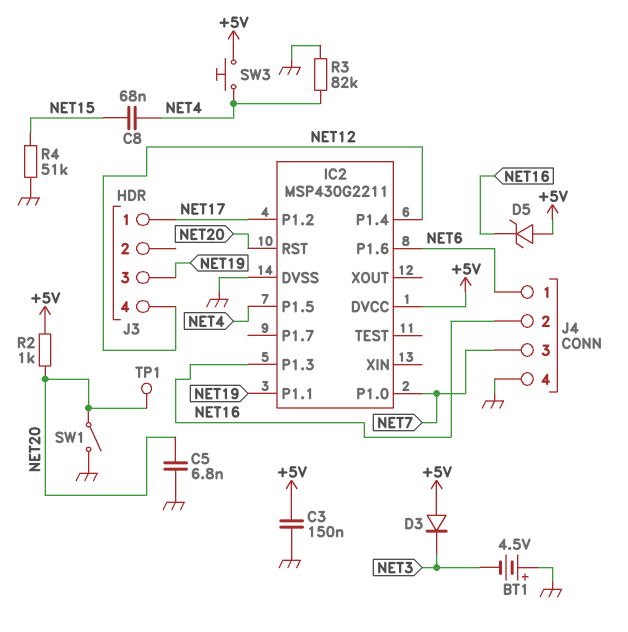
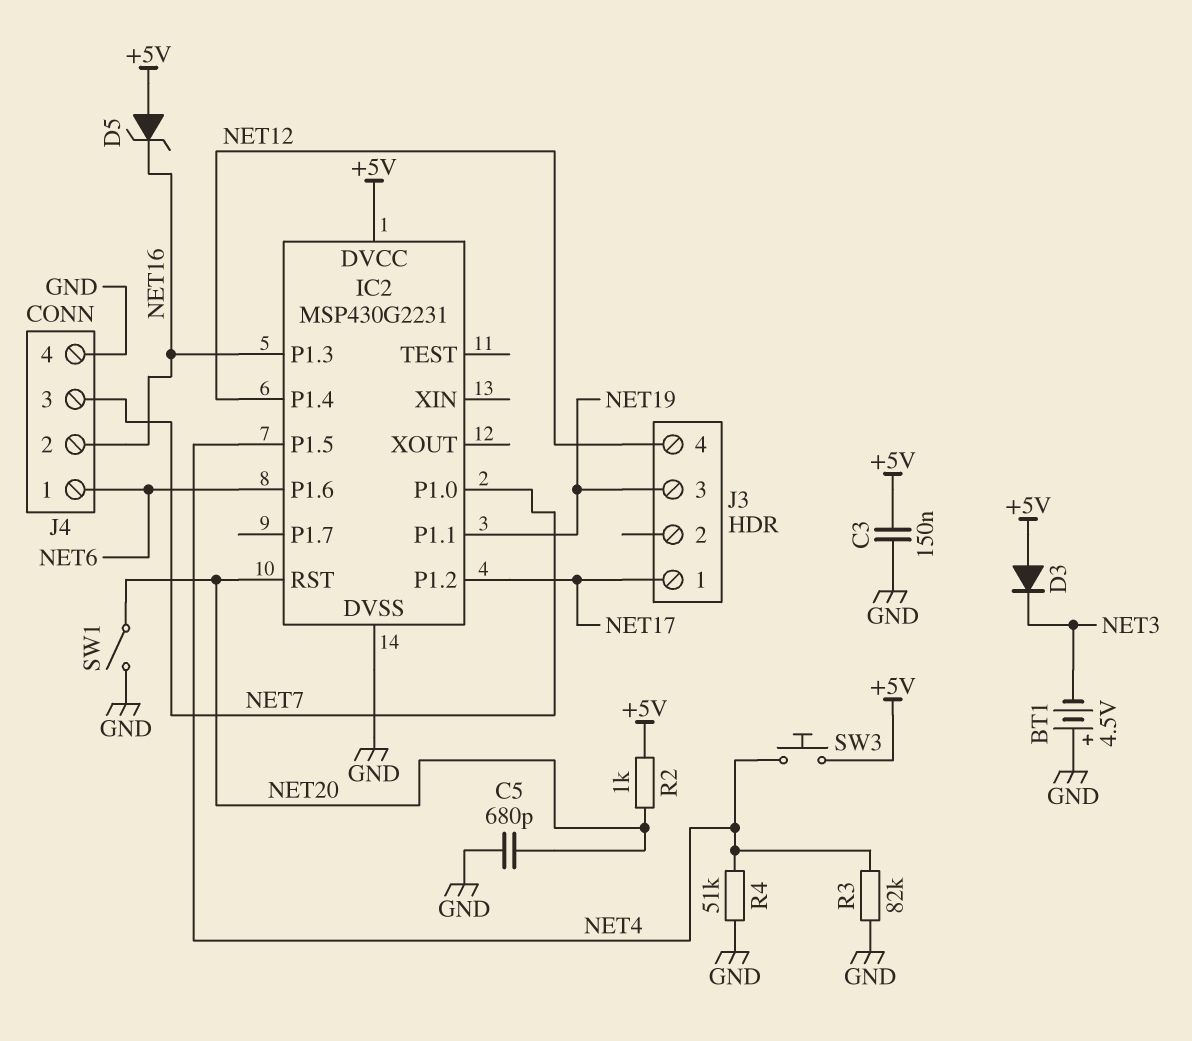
C5: 6.8nF (GND, NET20) -> 680pF (GND, NET20)
C8: 68nF (NET4, NET15) -> none
IC2: MSP430G2211 -> MSP430G2231
R4: 51k (GND, NET15) -> 51k (GND, NET4)
TP1: test point (NET20) -> none

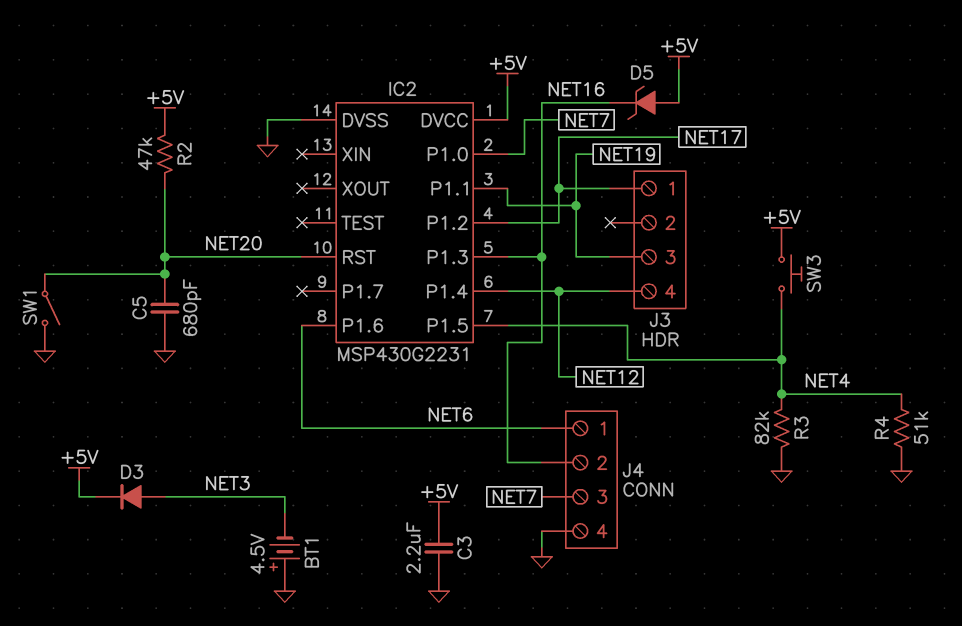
C3: 150nF (+5V, GND) -> 2.2uF (+5V, GND)
D3: diode (A +5V, K NET3) -> diode (A NET3, K +5V)
R2: 1k (+5V, NET20) -> 47k (+5V, NET20)

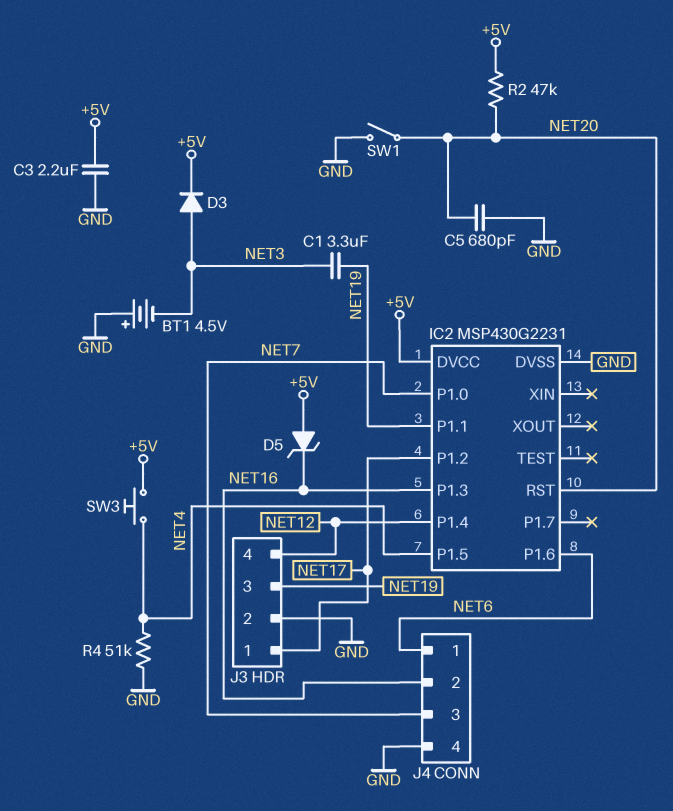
C1: none -> 3.3uF (NET3, NET19)
J3 pin 2: none -> GND
R3: 82k (GND, NET4) -> none

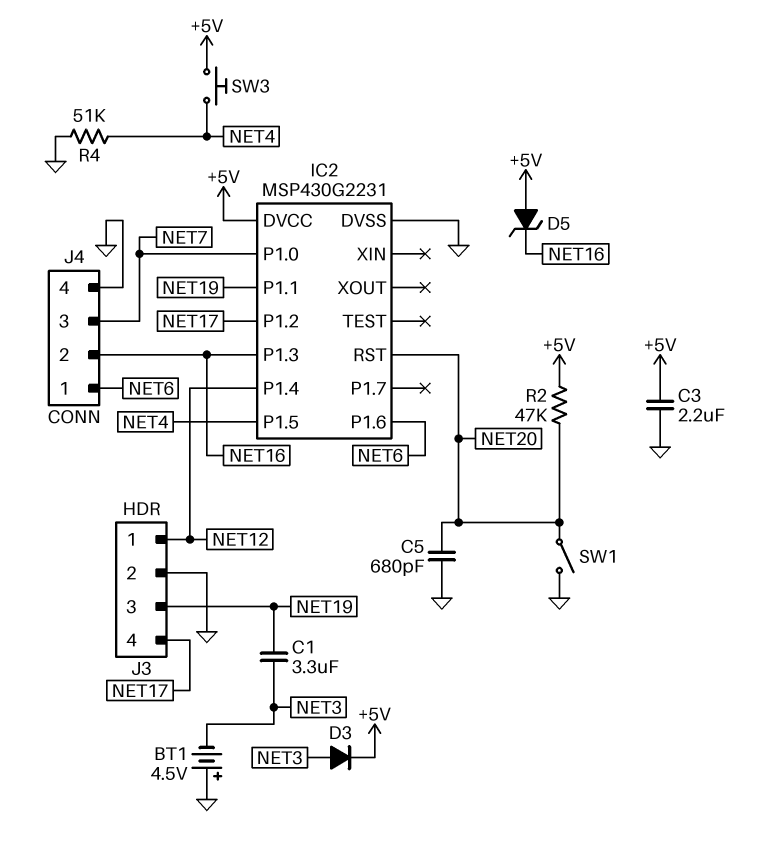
J3 pin 1: NET17 -> NET12
J3 pin 4: NET12 -> NET17

